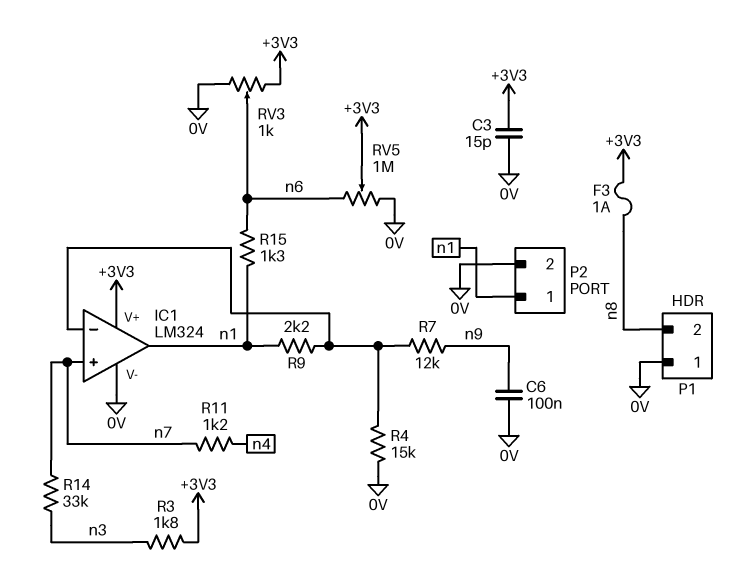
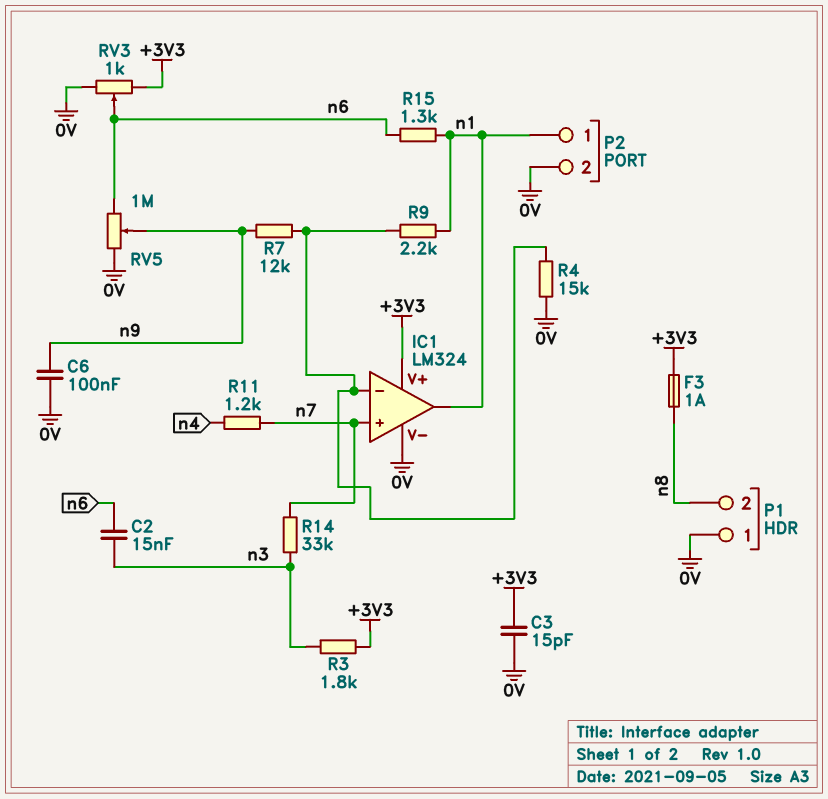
C2: none -> 15nF (n3, n6)
RV5: 1M (0V, n6, wiper +3V3) -> 1M (0V, n6, wiper n9)

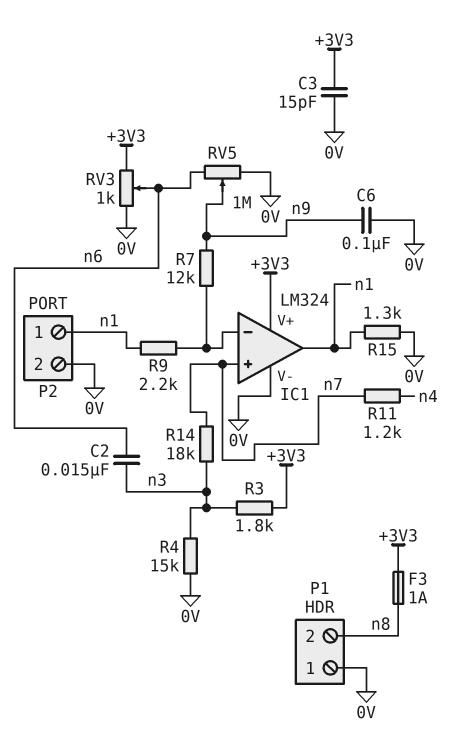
R4: 15k (0V, IC1/in-) -> 15k (0V, n3)
R14: 33k (n3, n7) -> 18k (n3, n7)
R15: 1.3k (n1, n6) -> 1.3k (0V, n1)

